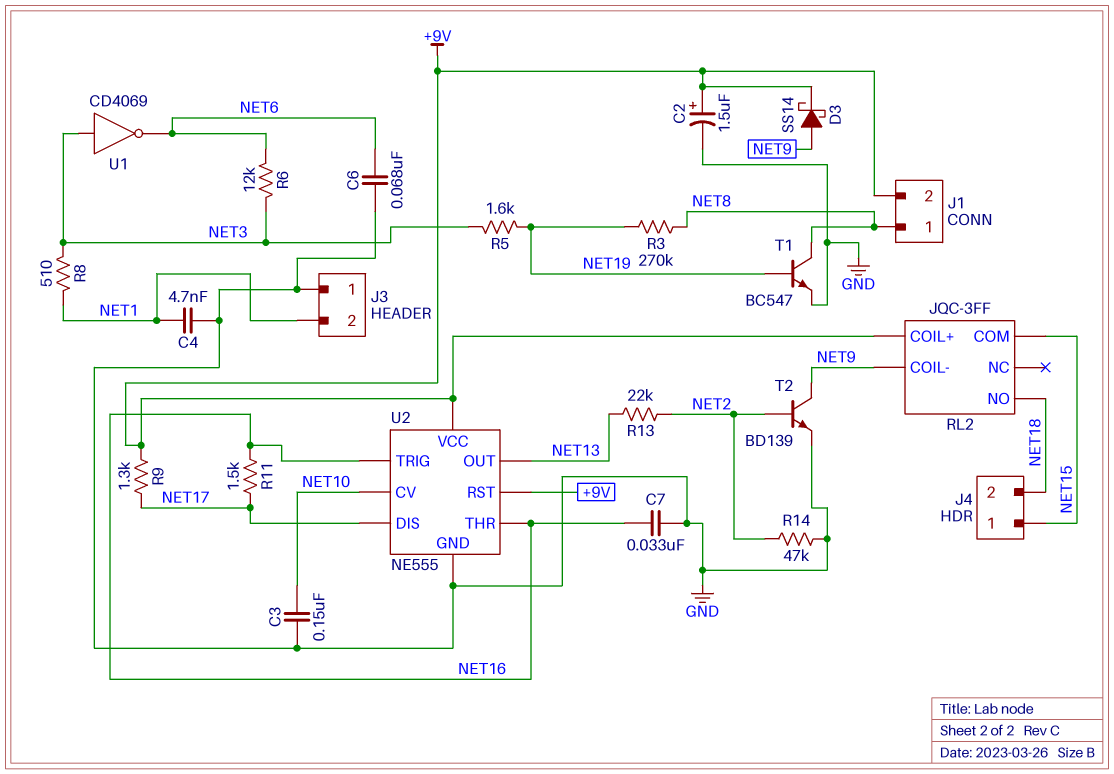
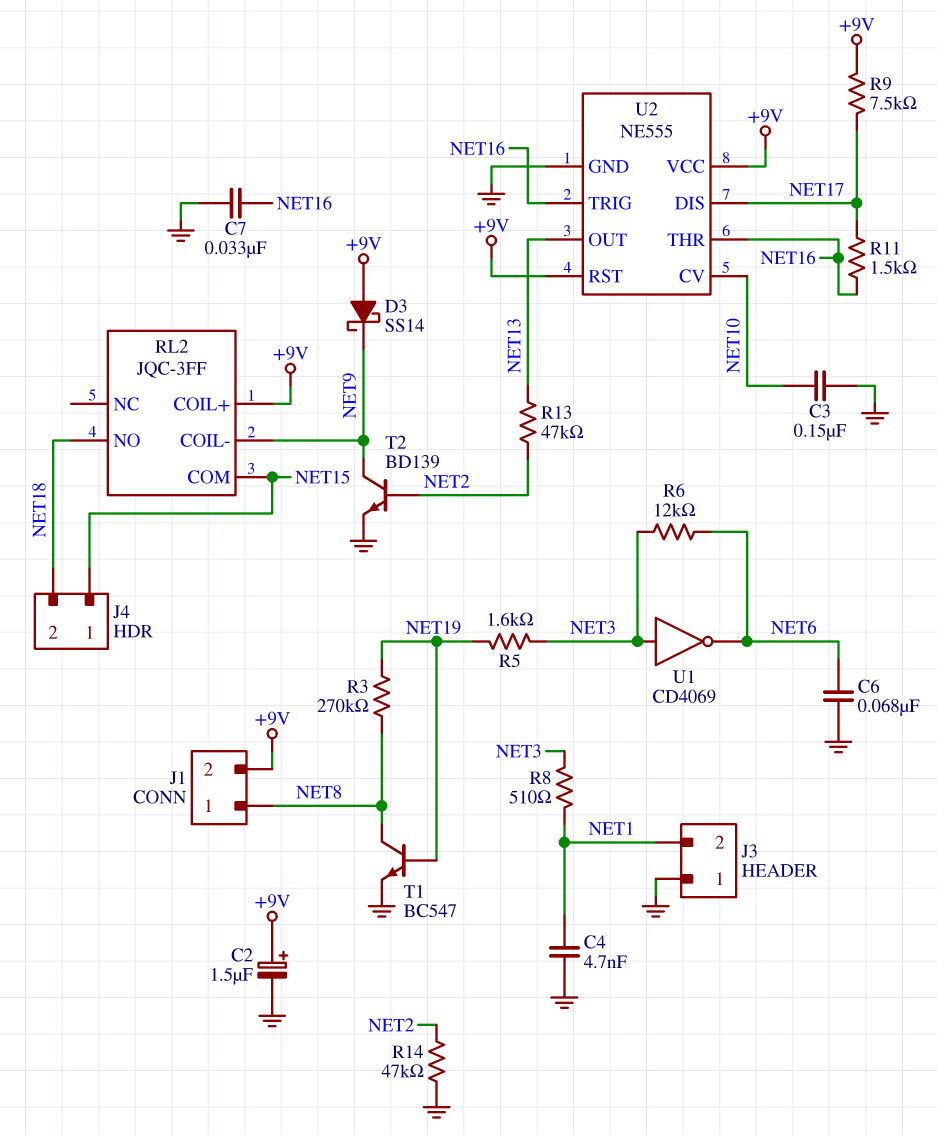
D3: schottky SS14 (A NET9, K +9V) -> schottky SS14 (A +9V, K NET9)
R9: 1.3k (+9V, NET17) -> 7.5k (+9V, NET17)
R13: 22k (NET2, NET13) -> 47k (NET2, NET13)

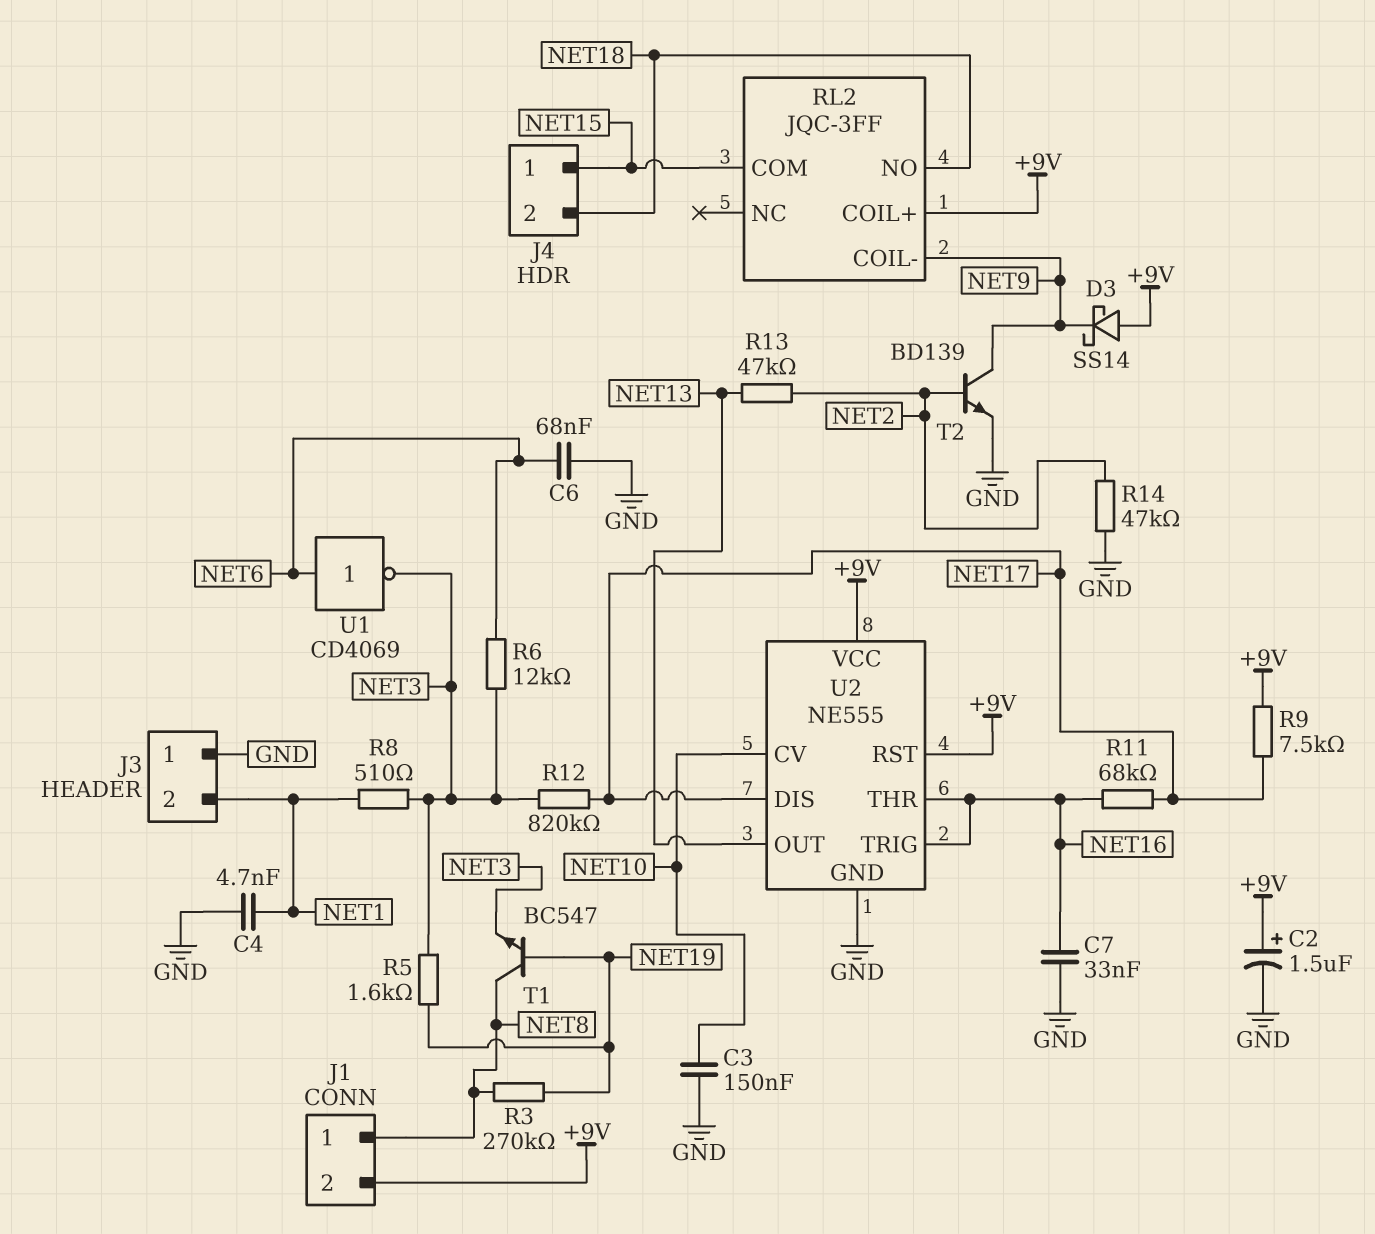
R11: 1.5k (NET16, NET17) -> 68k (NET16, NET17)
R12: none -> 820k (NET3, NET17)
T1: NPN BC547 (B NET19, C NET8, E GND) -> NPN BC547 (B NET19, C NET8, E NET3)
U1: NOT CD4069 (in NET3, out NET6) -> NOT CD4069 (in NET6, out NET3)

